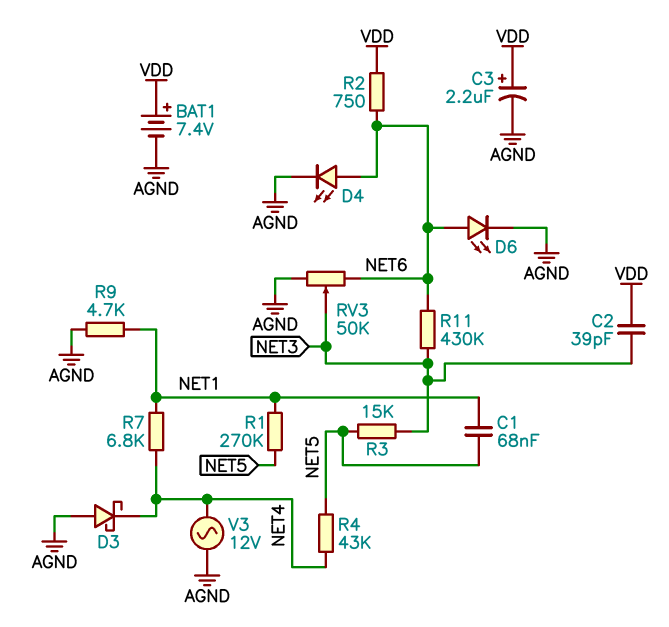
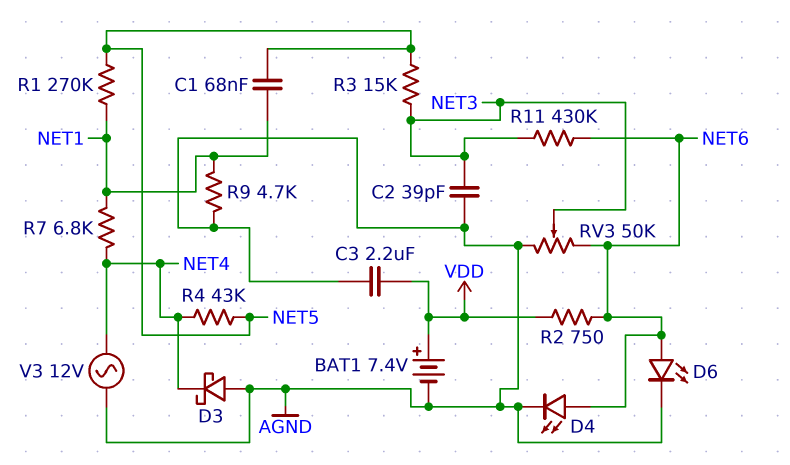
C2: 39pF (NET3, VDD) -> 39pF (AGND, NET3)
C3: 2.2uF (plus VDD, minus AGND) -> 2.2uF (AGND, VDD)

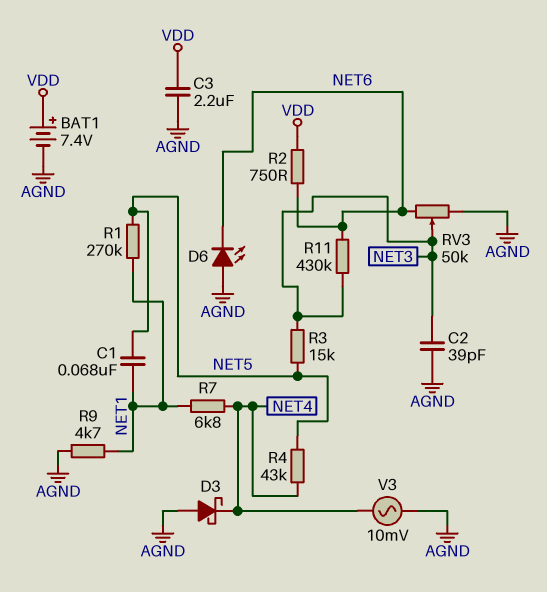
D4: LED (A NET6, K AGND) -> none
D6: LED (A NET6, K AGND) -> LED (A AGND, K NET6)
V3: AC 12V (AGND, NET4) -> AC 10mV (AGND, NET4)

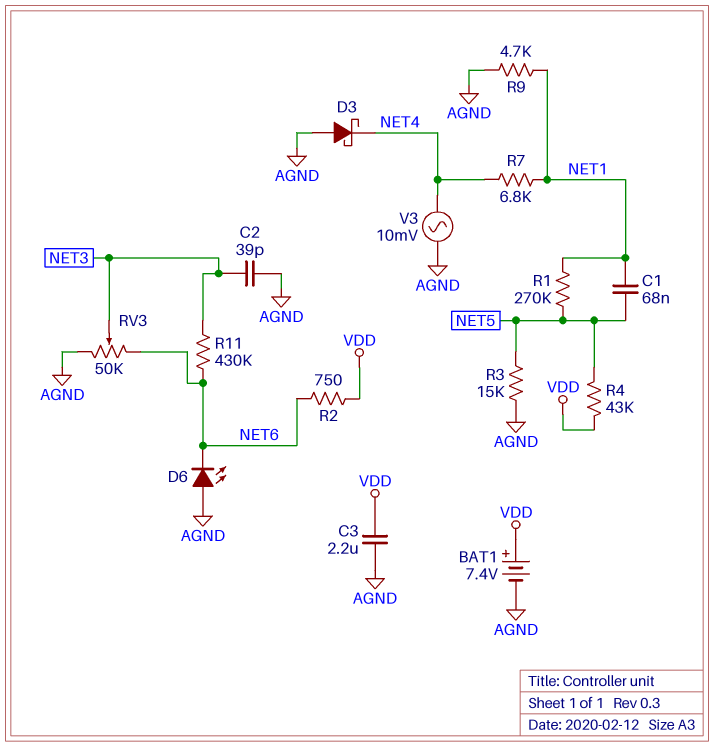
R3: 15k (NET3, NET5) -> 15k (AGND, NET5)
R4: 43k (NET4, NET5) -> 43k (NET5, VDD)

